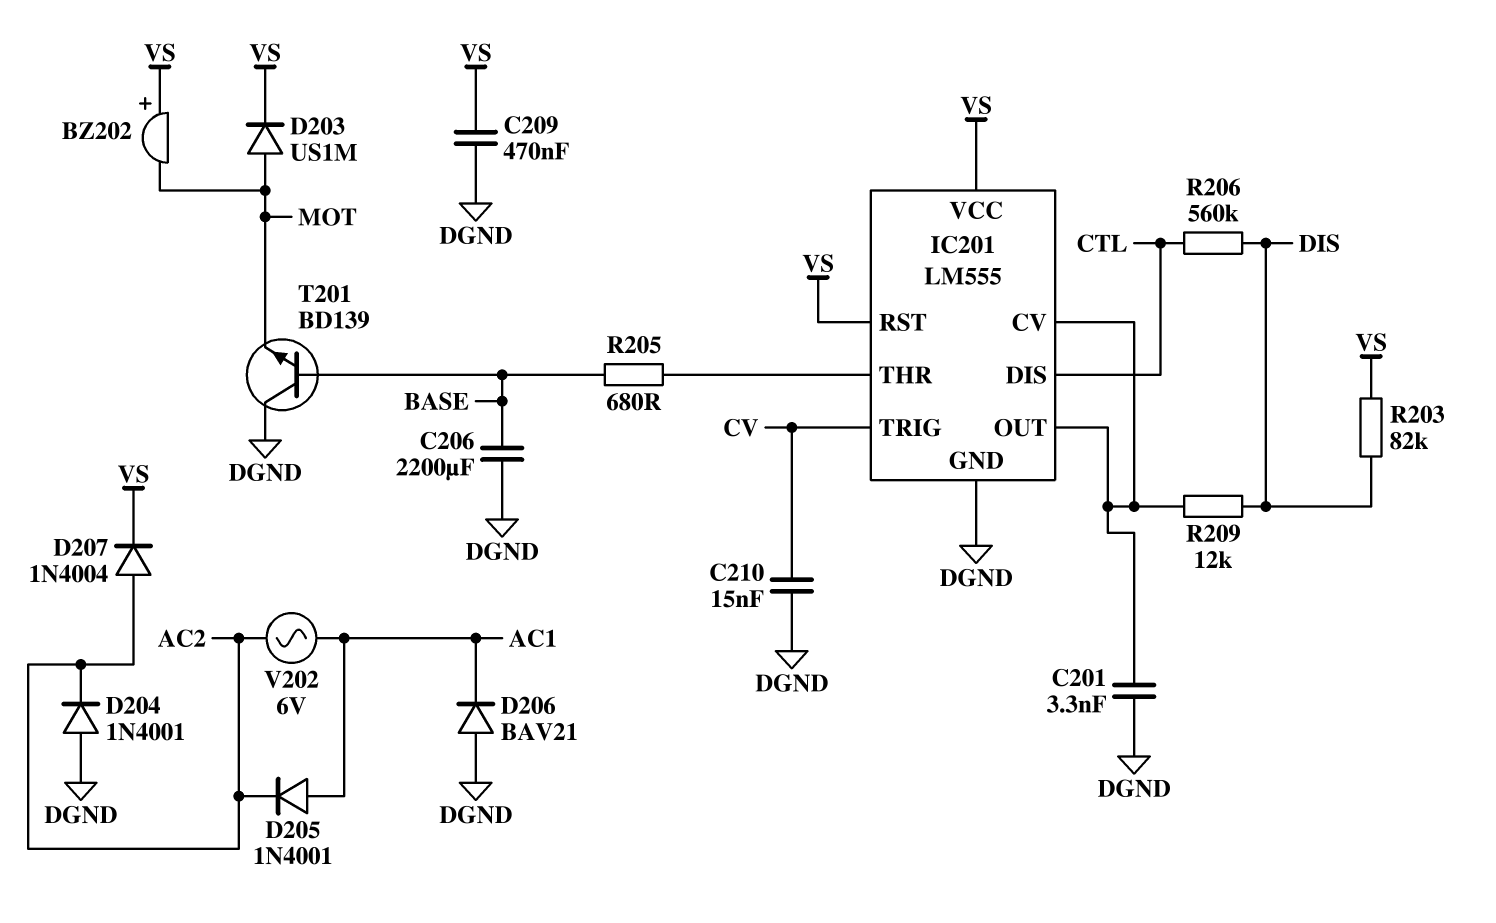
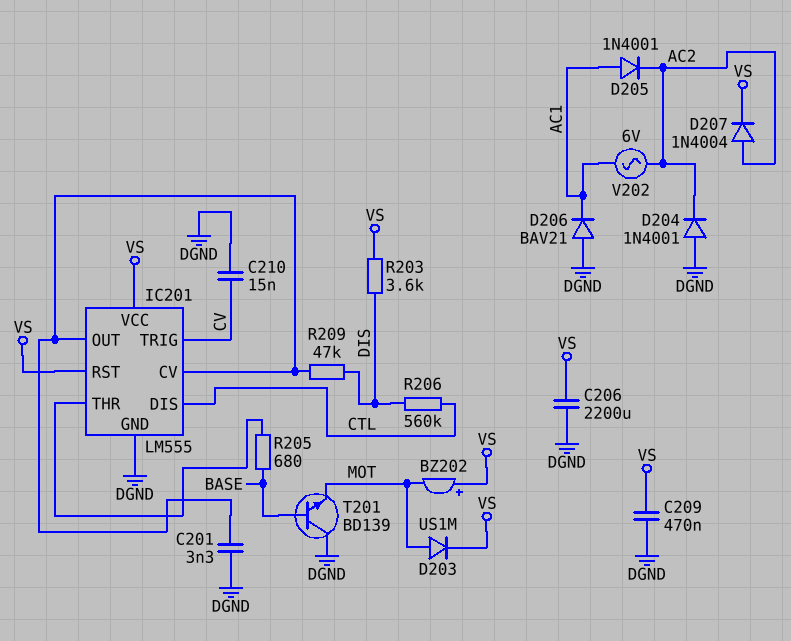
C206: 2200uF (BASE, DGND) -> 2200uF (DGND, VS)
R203: 82k (DIS, VS) -> 3.6k (DIS, VS)
R209: 12k (DIS, IC201/CV) -> 47k (DIS, IC201/CV)

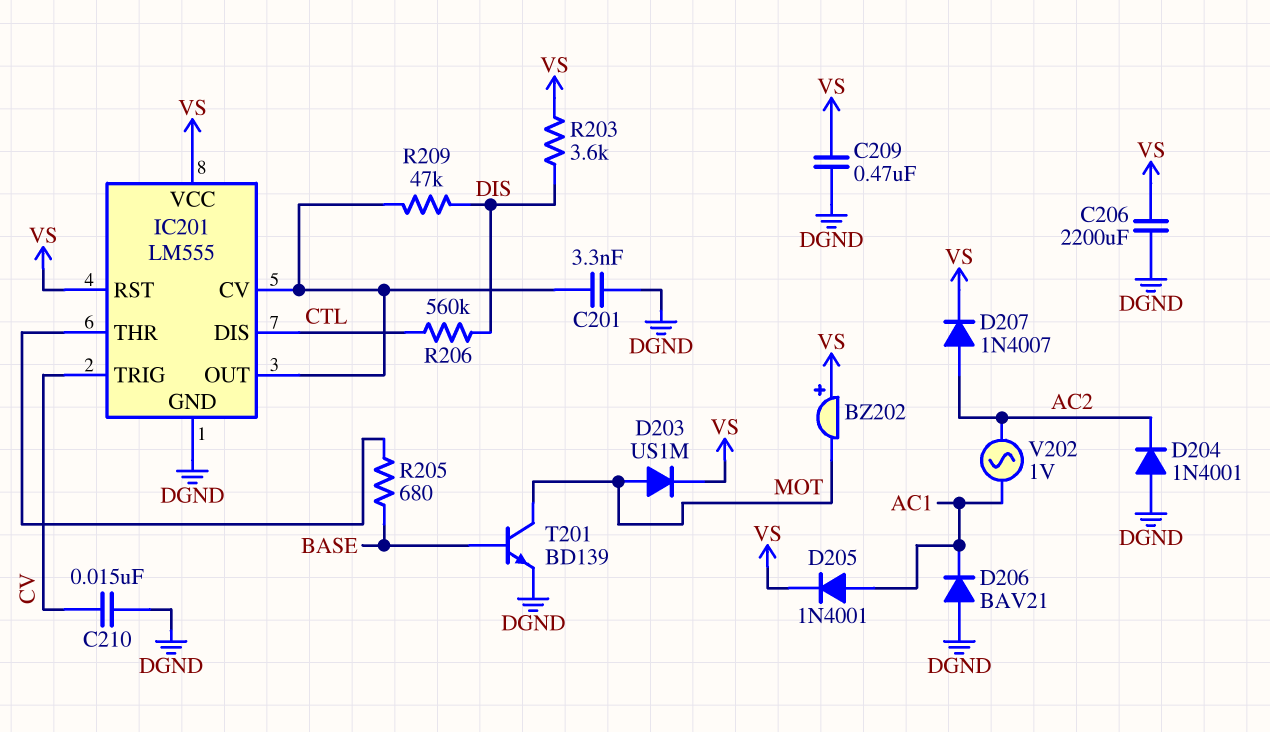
D205: diode 1N4001 (A AC1, K AC2) -> diode 1N4001 (A AC1, K VS)
D207: diode 1N4004 (A AC2, K VS) -> diode 1N4007 (A AC2, K VS)
T201: NPN BD139 (B BASE, C DGND, E MOT) -> NPN BD139 (B BASE, C MOT, E DGND)
V202: AC 6V (AC1, AC2) -> AC 1V (AC1, AC2)

